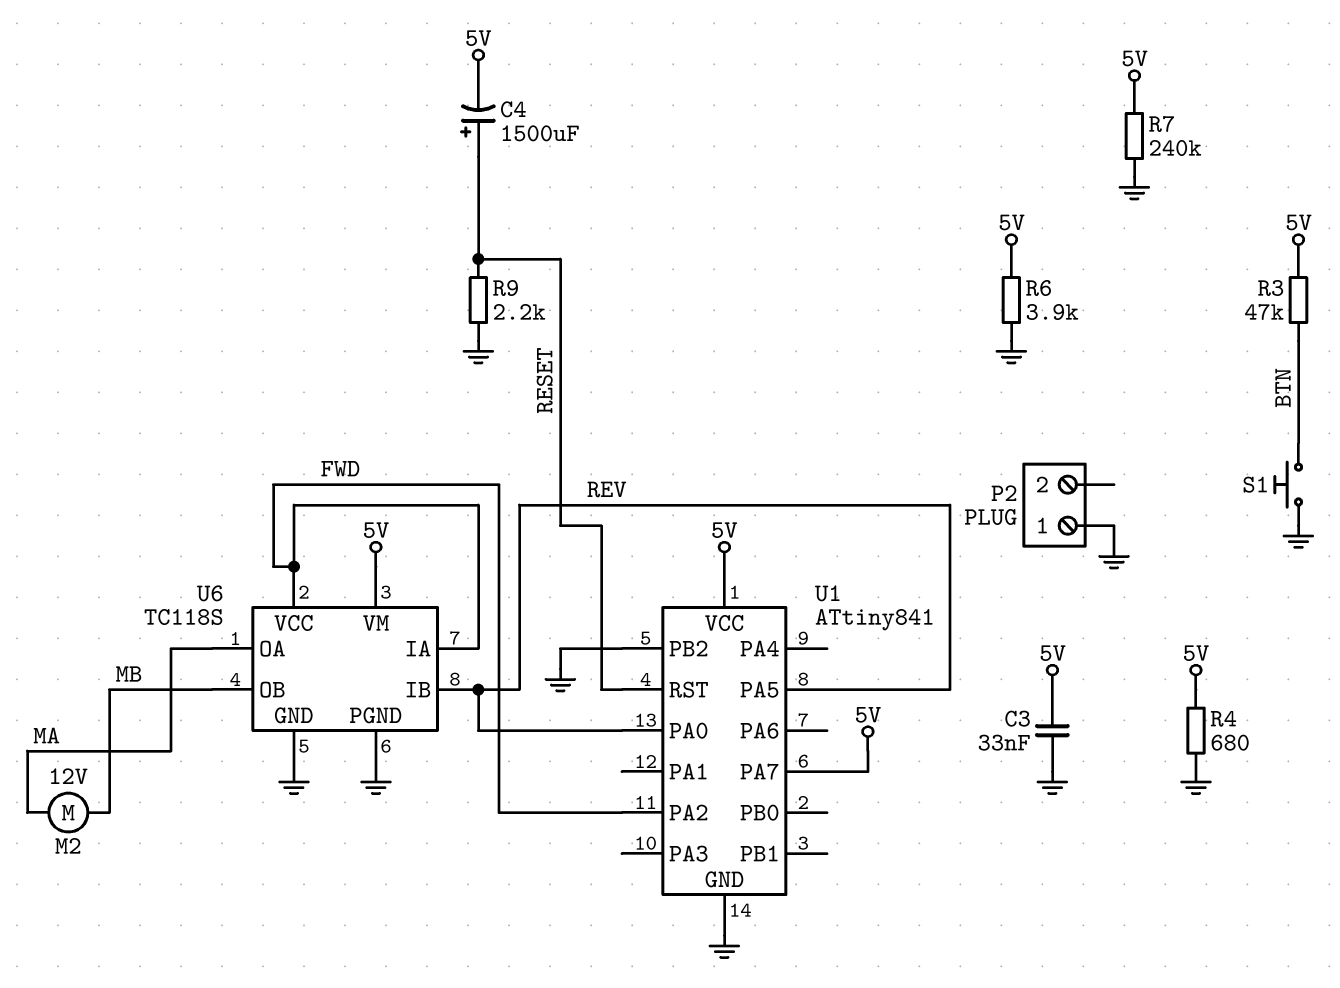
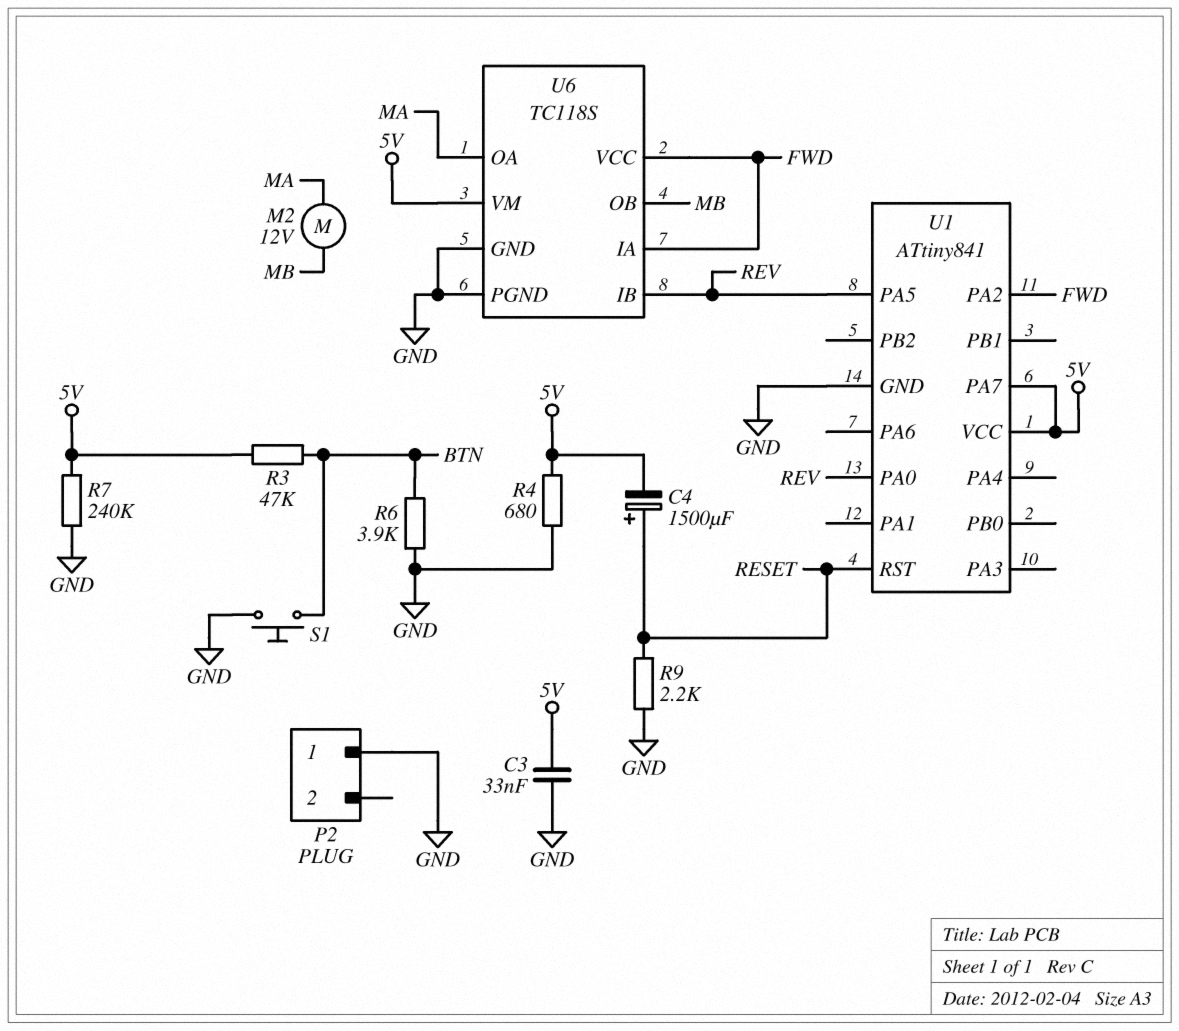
R6: 3.9k (5V, GND) -> 3.9k (BTN, GND)
U1 pin PB2: GND -> none

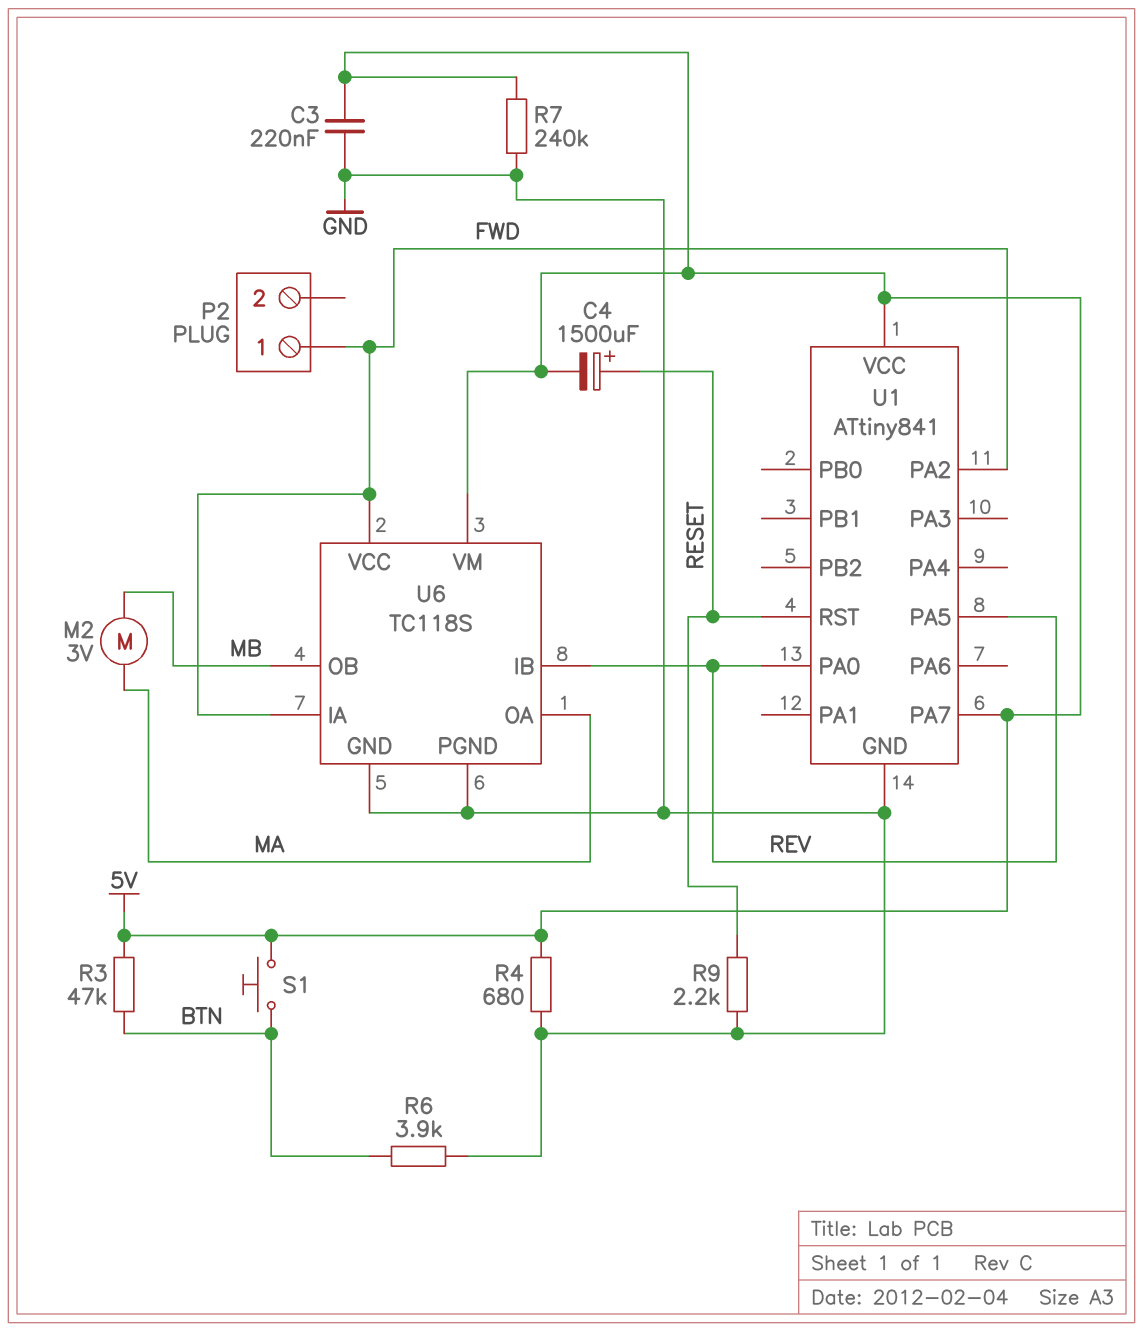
C3: 33nF (5V, GND) -> 220nF (5V, GND)
M2: motor 12V (MA, MB) -> motor 3V (MA, MB)
P2 pin 1: GND -> FWD
S1: button (BTN, GND) -> button (5V, BTN)

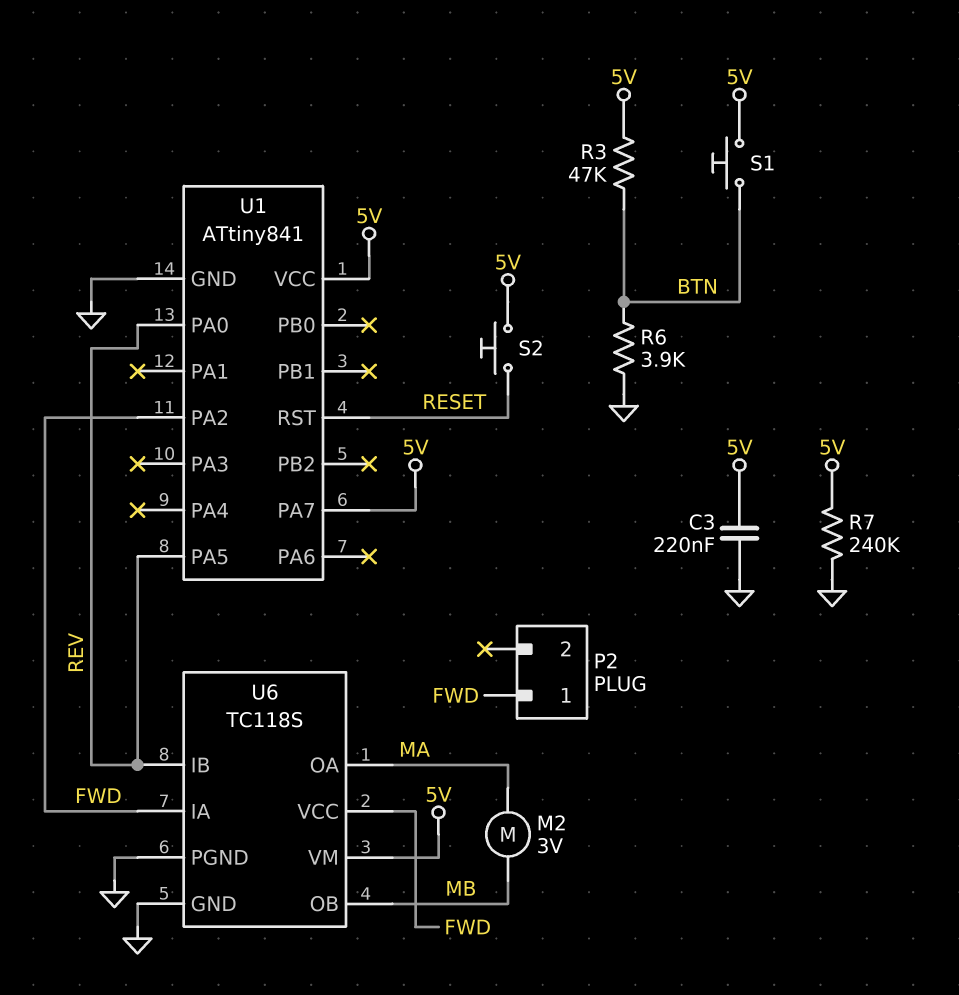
C4: 1500uF (plus RESET, minus 5V) -> none
R4: 680 (5V, GND) -> none
R9: 2.2k (GND, RESET) -> none
S2: none -> button (5V, RESET)

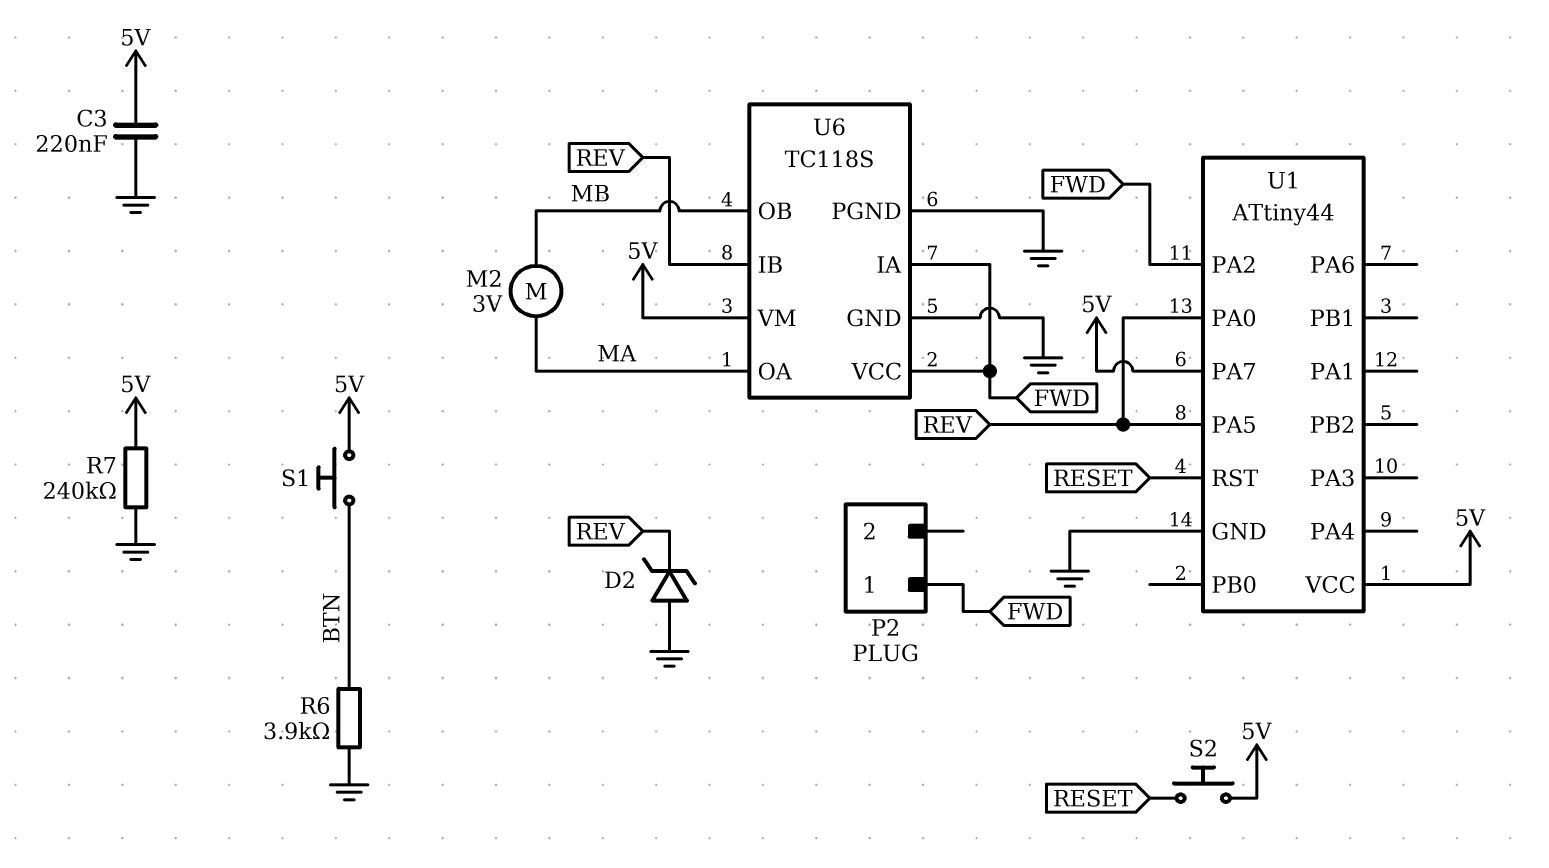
D2: none -> zener (A GND, K REV)
R3: 47k (5V, BTN) -> none
U1: ATtiny841 -> ATtiny44

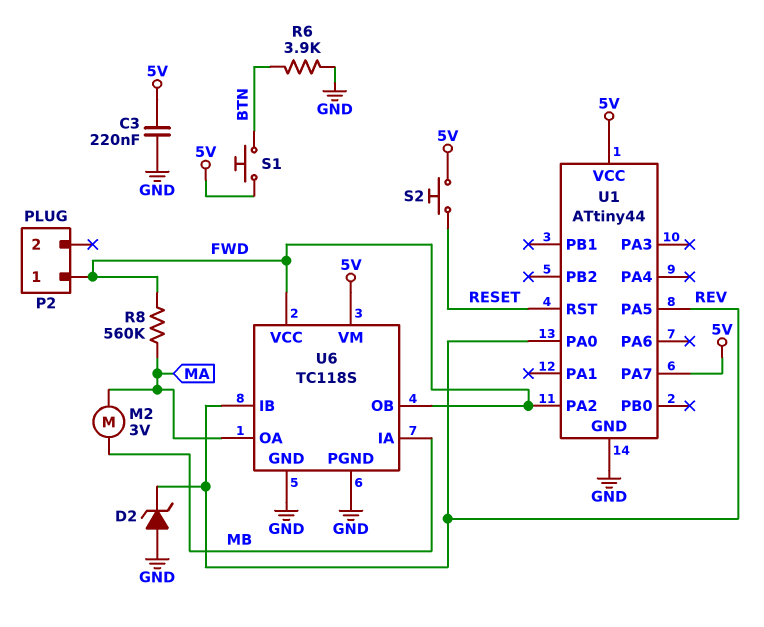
R7: 240k (5V, GND) -> none
R8: none -> 560k (FWD, MA)
U6 pin IA: FWD -> MB
U6 pin OB: MB -> FWD

